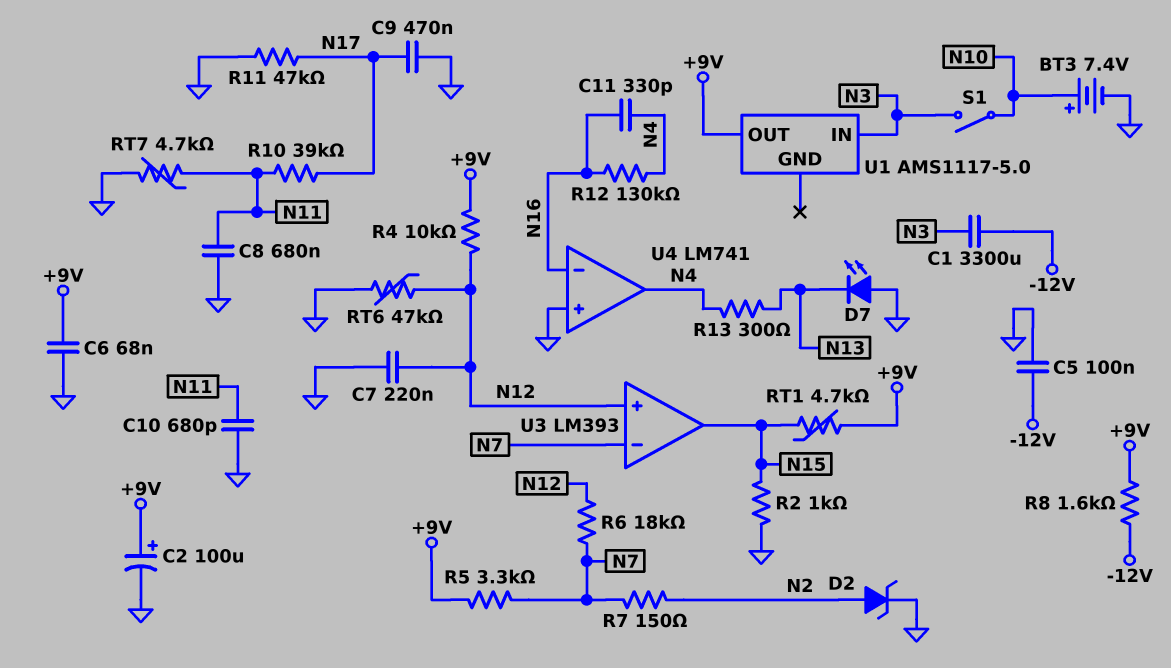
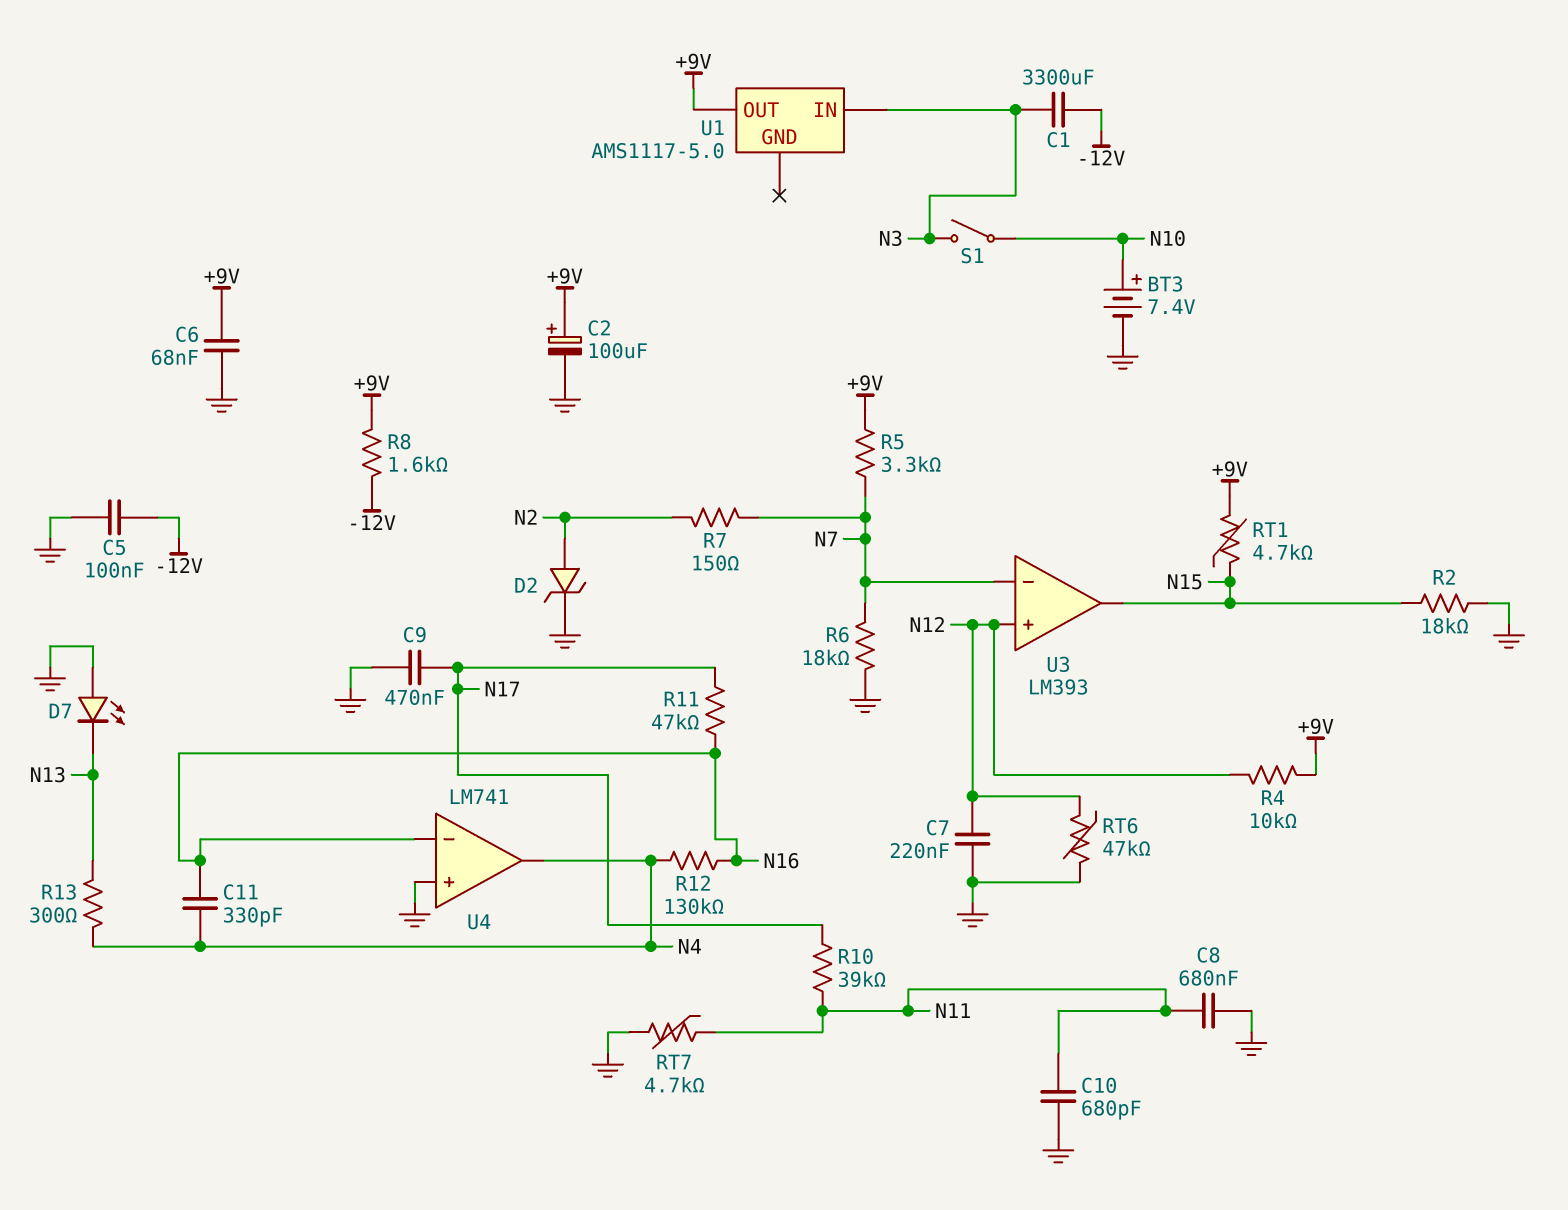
R2: 1k (GND, N15) -> 18k (GND, N15)
R6: 18k (N7, N12) -> 18k (GND, N7)
R11: 47k (GND, N17) -> 47k (N16, N17)

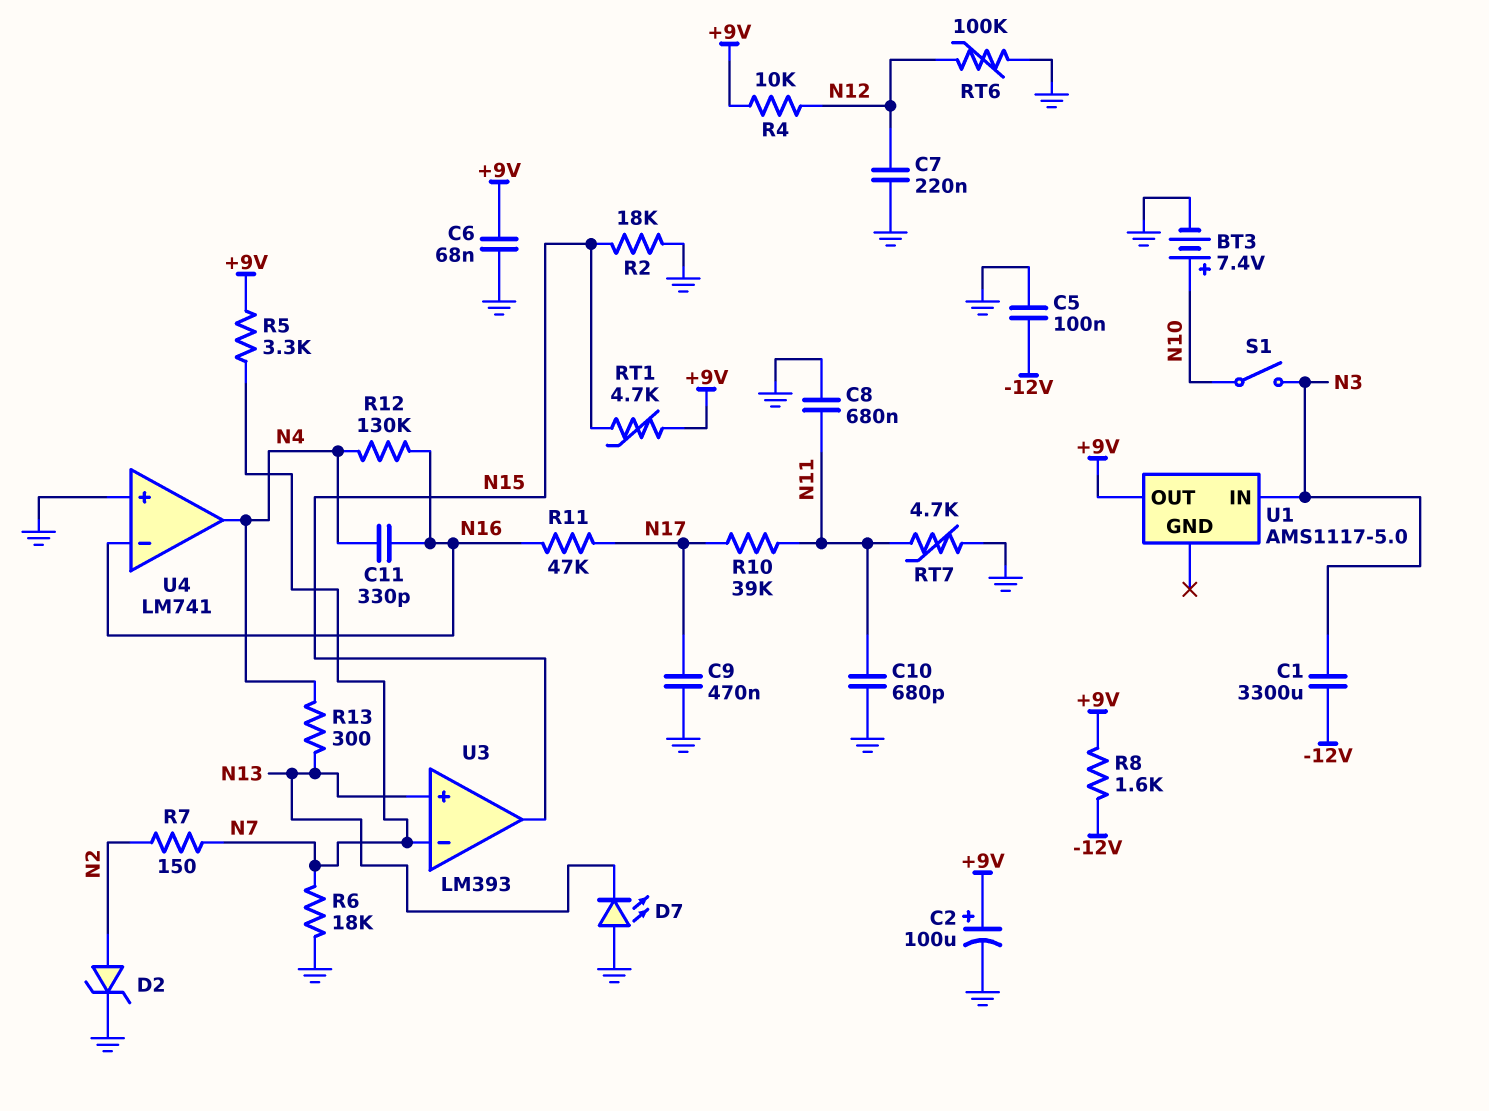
RT6: 47k (GND, N12) -> 100k (GND, N12)
U3 pin in+: N12 -> N13

